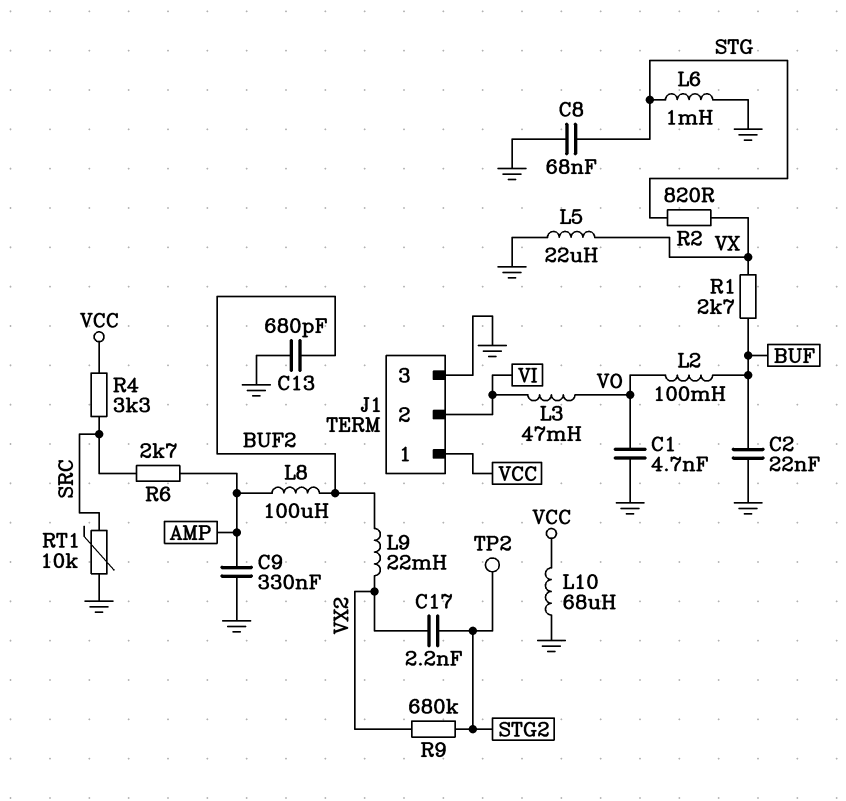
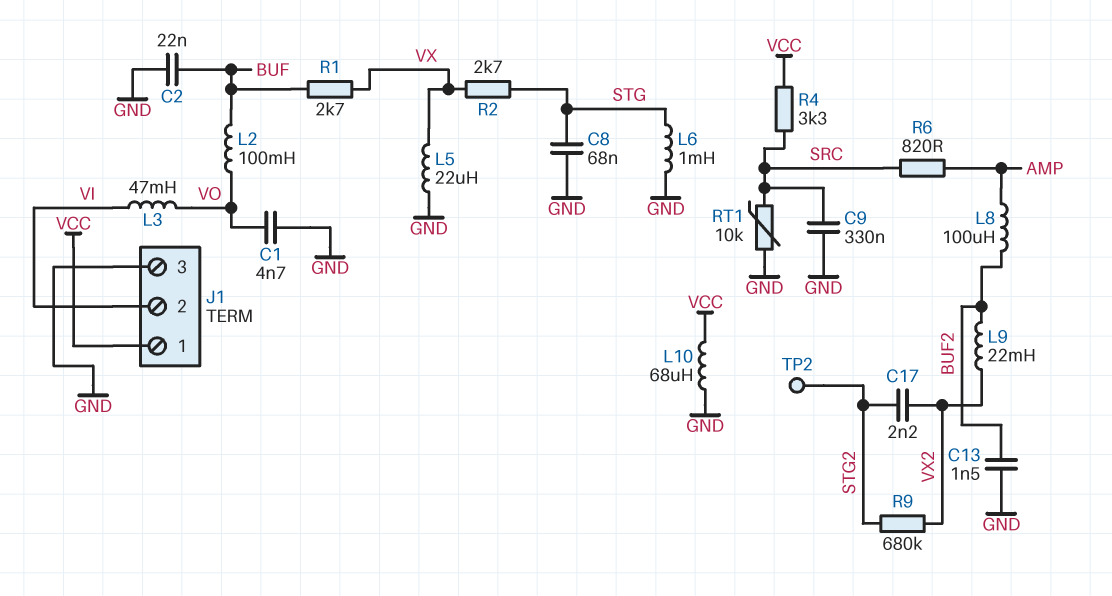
C9: 330nF (AMP, GND) -> 330nF (GND, SRC)
C13: 680pF (BUF2, GND) -> 1.5nF (BUF2, GND)
R2: 820 (STG, VX) -> 2.7k (STG, VX)
R6: 2.7k (AMP, SRC) -> 820 (AMP, SRC)

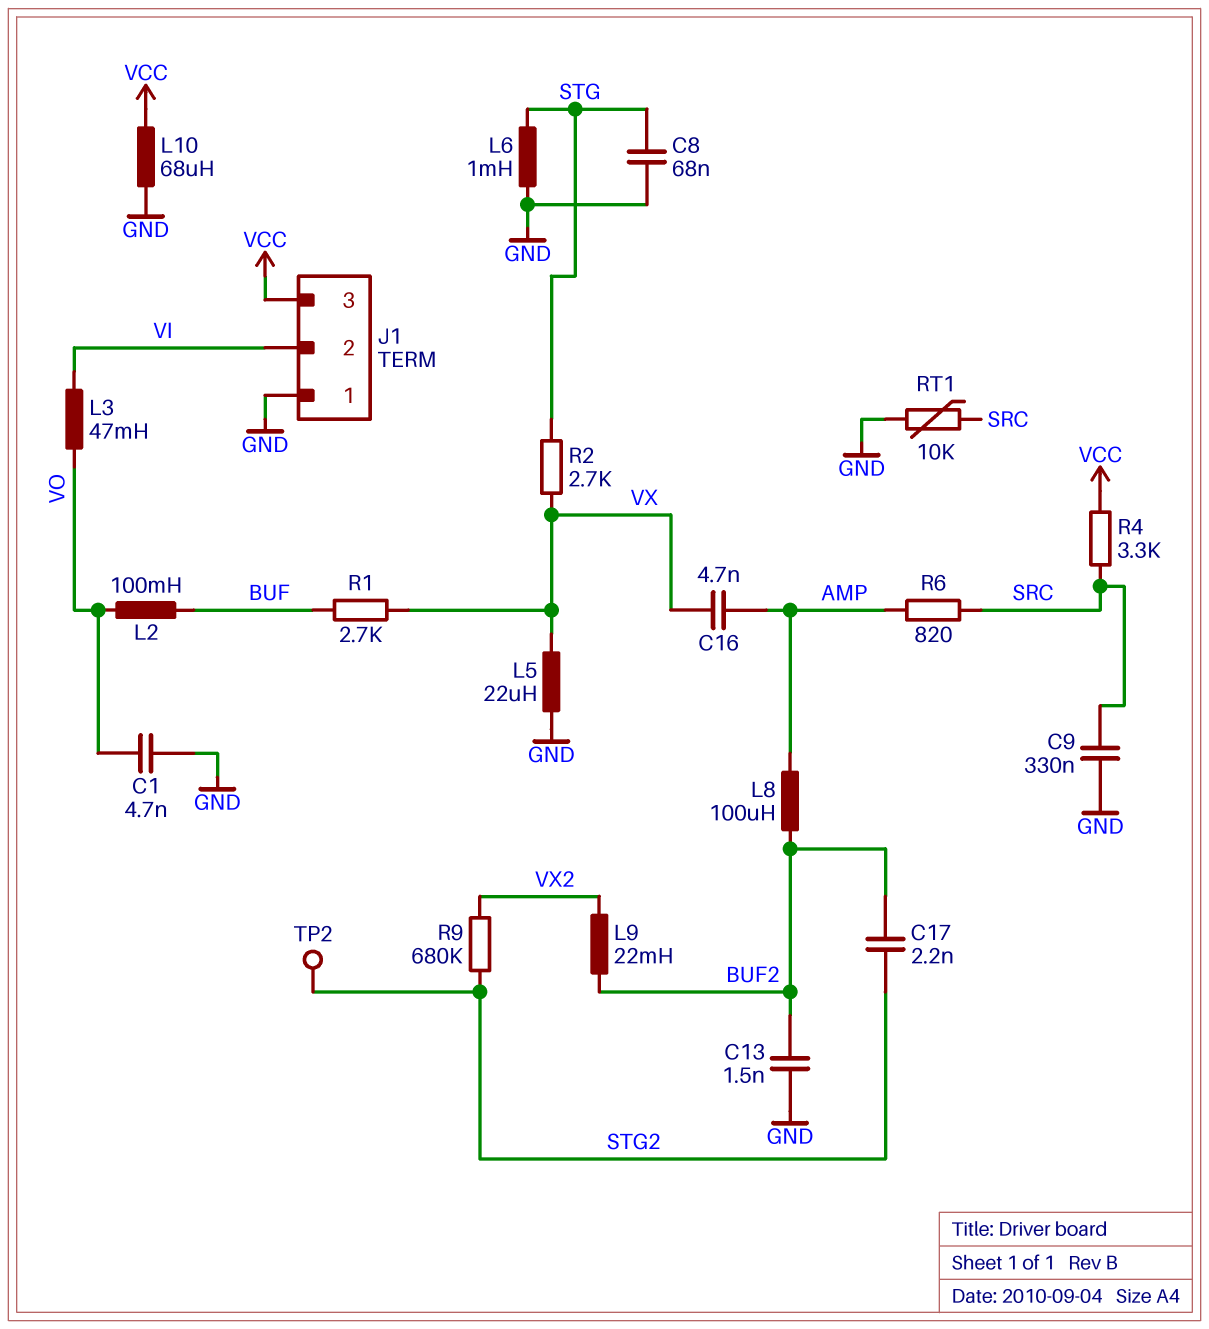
C2: 22nF (BUF, GND) -> none
C16: none -> 4.7nF (AMP, VX)
C17: 2.2nF (STG2, VX2) -> 2.2nF (BUF2, STG2)
J1 pin 1: VCC -> GND
J1 pin 3: GND -> VCC

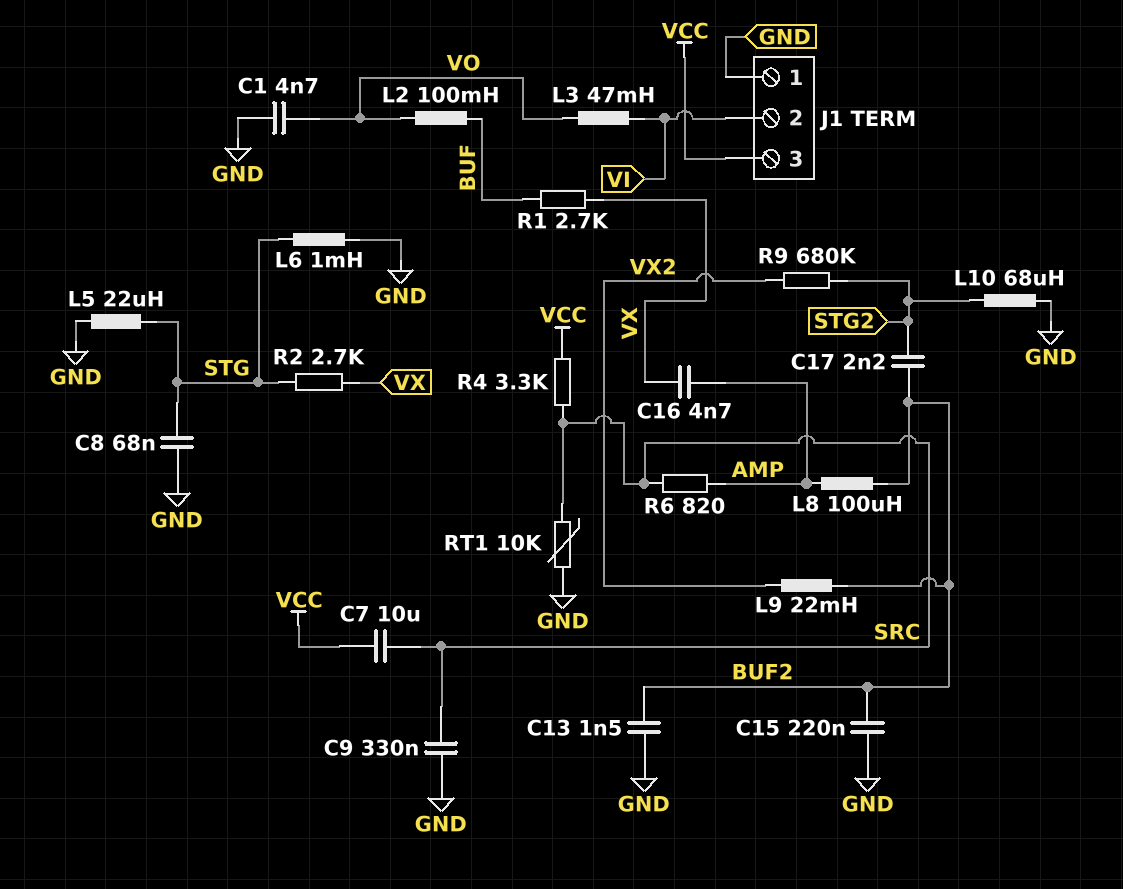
C7: none -> 10uF (SRC, VCC)
C15: none -> 220nF (BUF2, GND)
L5: 22uH (GND, VX) -> 22uH (GND, STG)
L10: 68uH (GND, VCC) -> 68uH (GND, STG2)
TP2: test point (STG2) -> none

